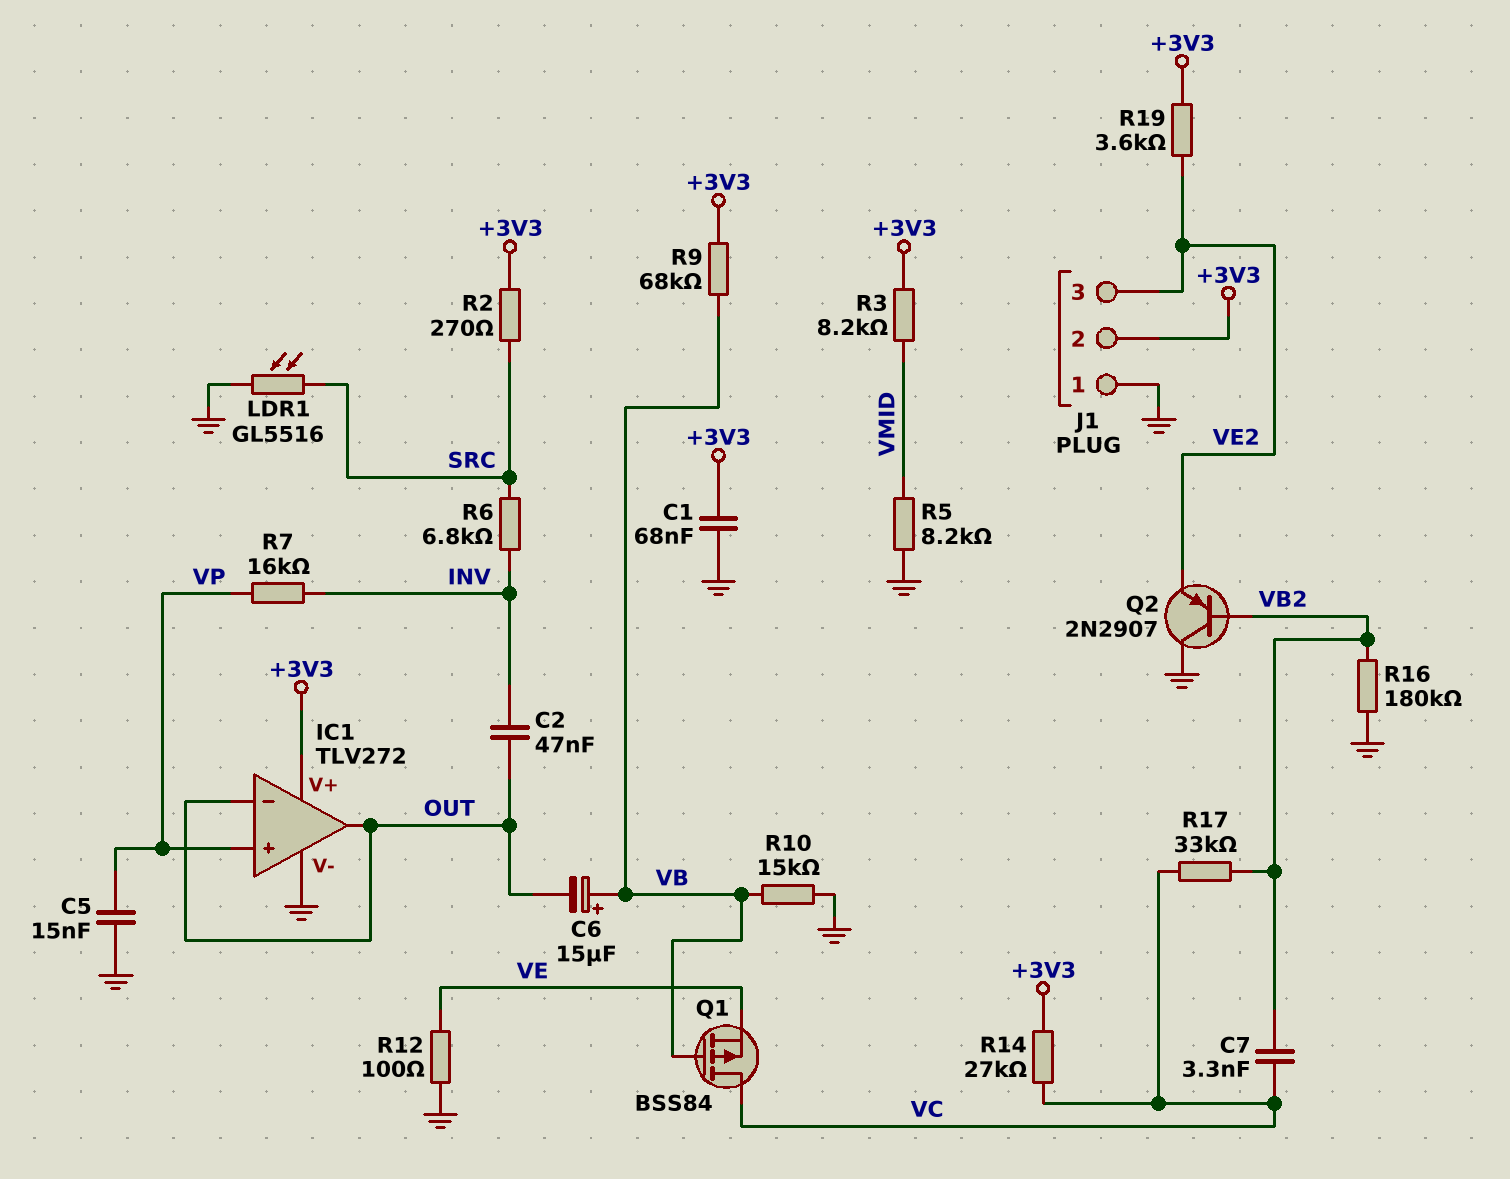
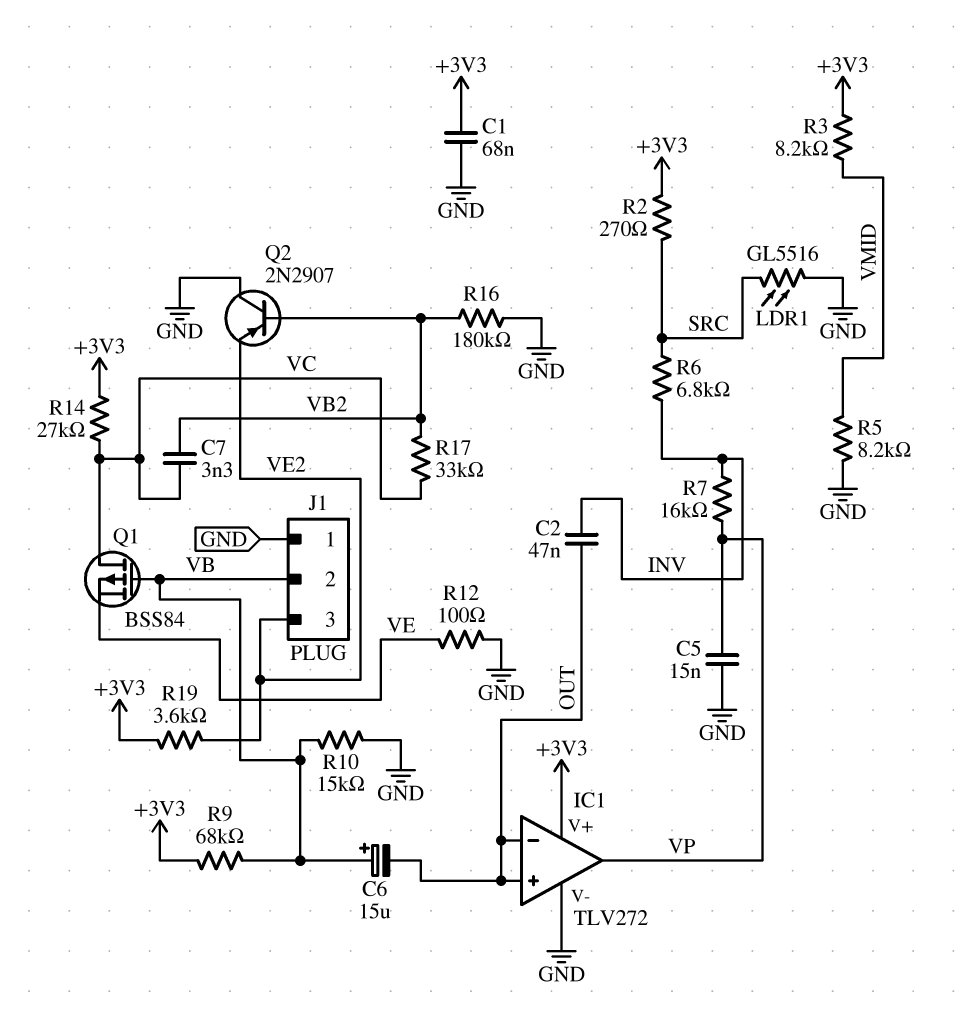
IC1 pin in+: VP -> OUT
IC1 pin out: OUT -> VP
J1 pin 2: +3V3 -> VB

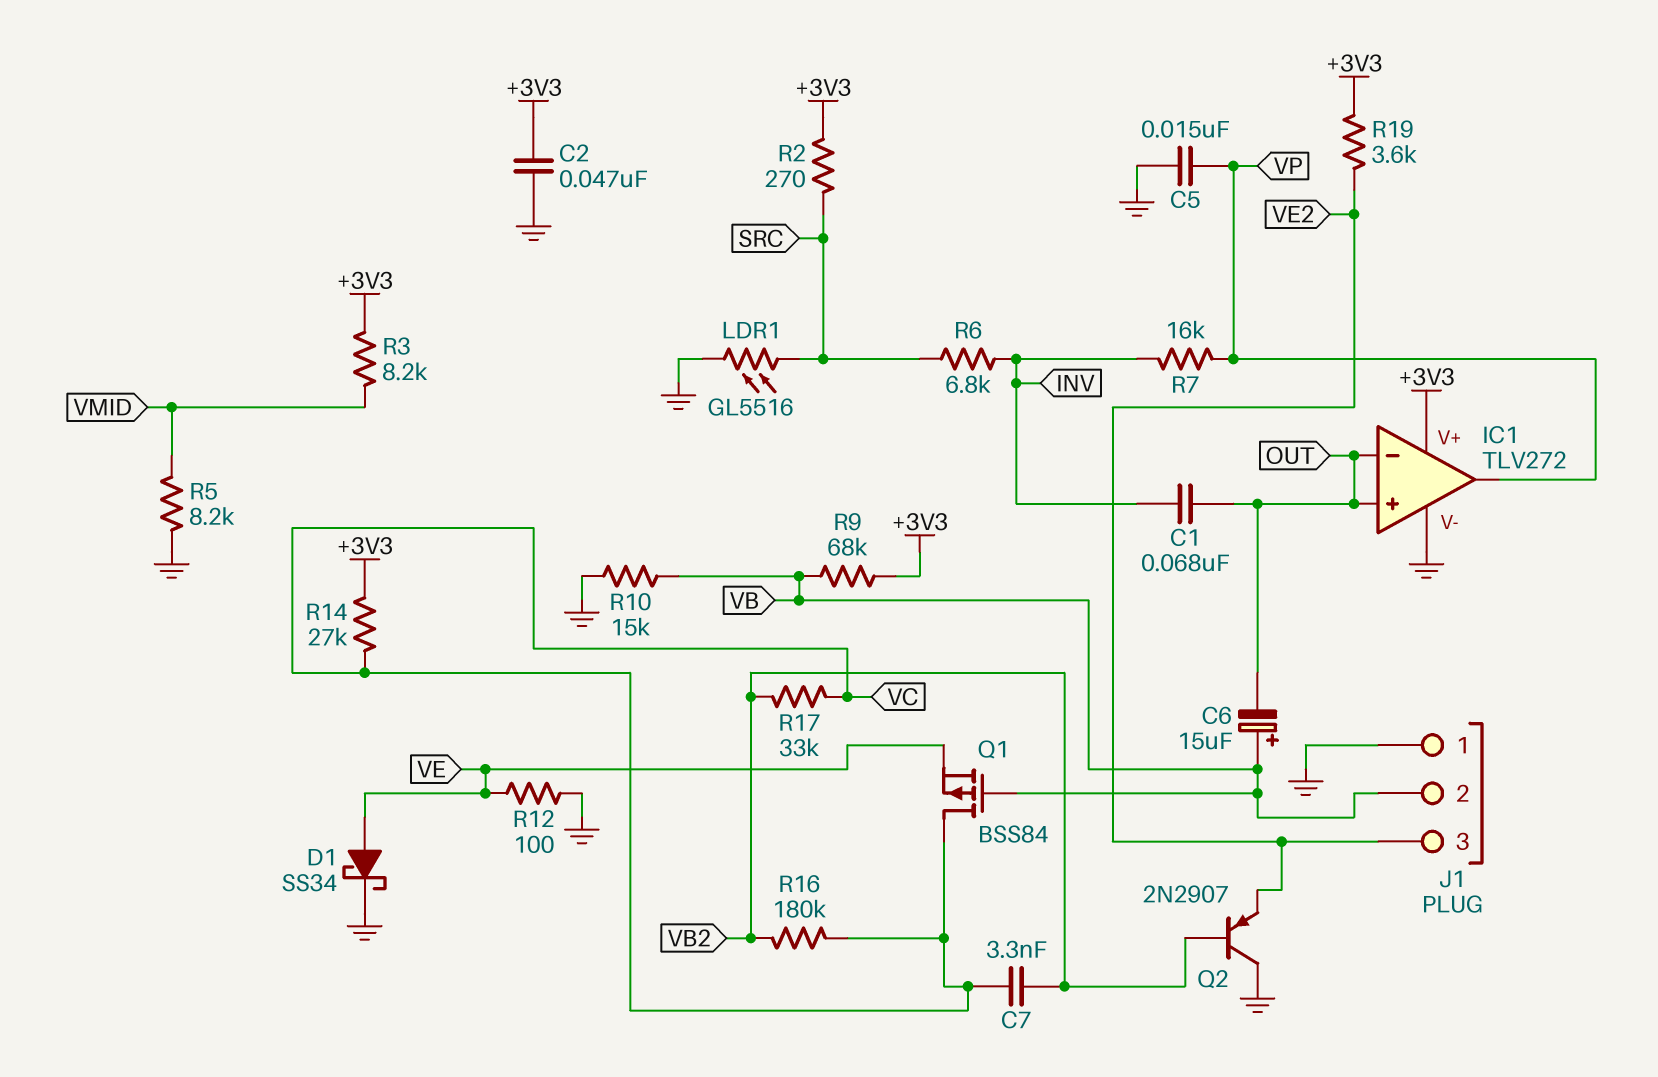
C1: 68nF (+3V3, GND) -> 68nF (INV, OUT)
C2: 47nF (INV, OUT) -> 47nF (+3V3, GND)
D1: none -> schottky SS34 (A VE, K GND)
R16: 180k (GND, VB2) -> 180k (VB2, VC)

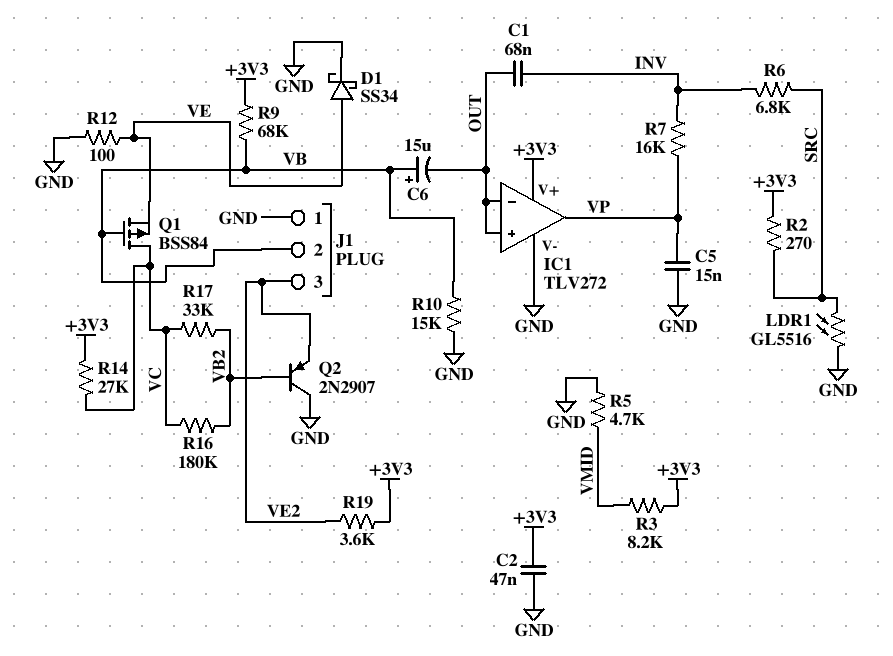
C7: 3.3nF (VB2, VC) -> none
R5: 8.2k (GND, VMID) -> 4.7k (GND, VMID)

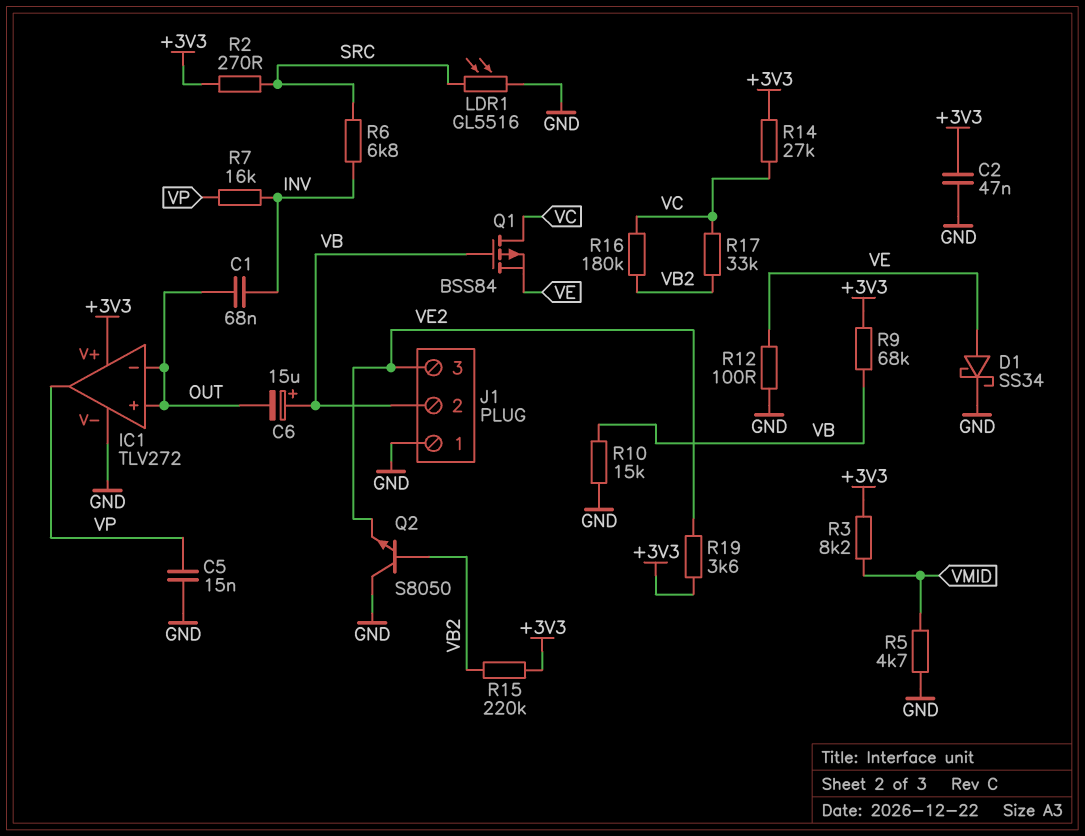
Q2: PNP 2N2907 (B VB2, C GND, E VE2) -> NPN S8050 (B VB2, C GND, E VE2)
R15: none -> 220k (+3V3, VB2)

